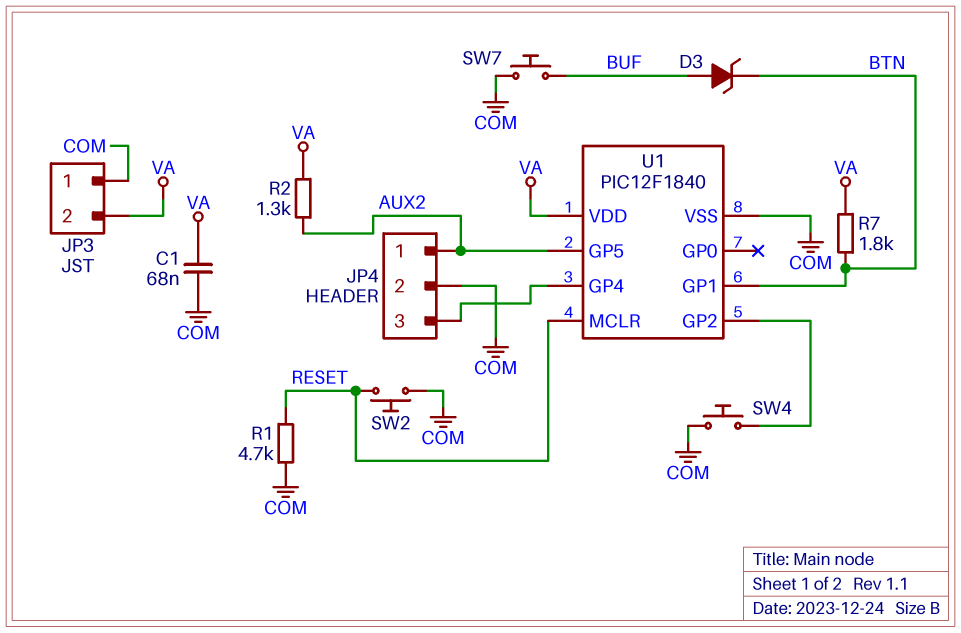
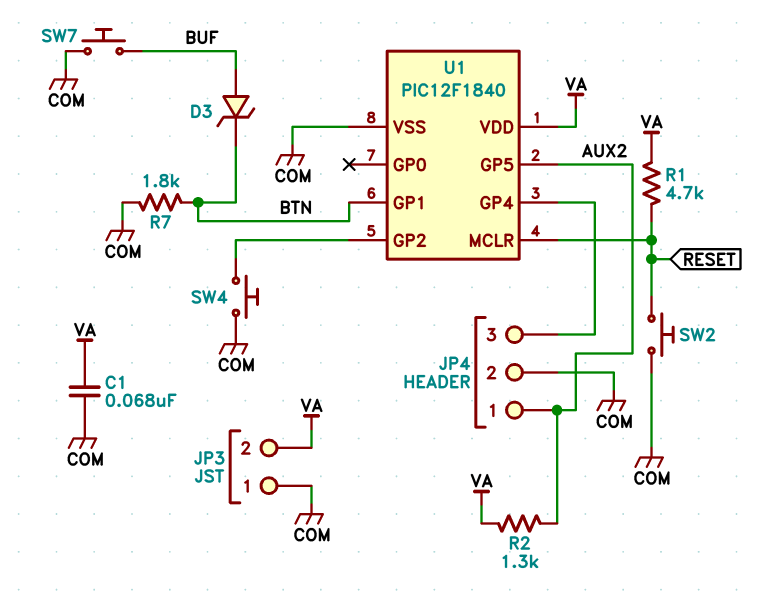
R1: 4.7k (COM, RESET) -> 4.7k (RESET, VA)
R7: 1.8k (BTN, VA) -> 1.8k (BTN, COM)

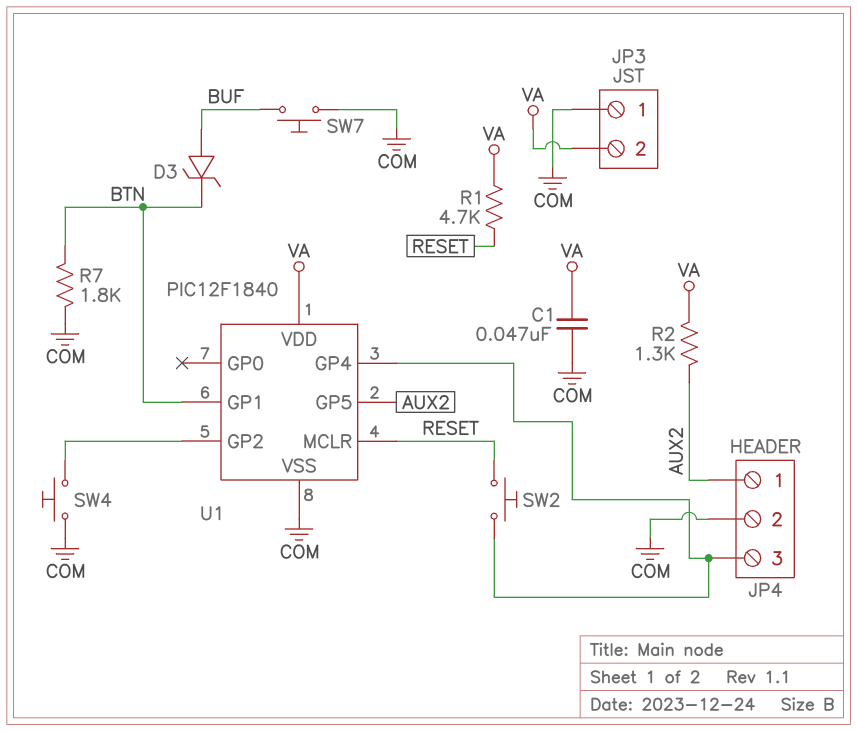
C1: 68nF (COM, VA) -> 47nF (COM, VA)
SW2: button (COM, RESET) -> button (JP4/3, RESET)

